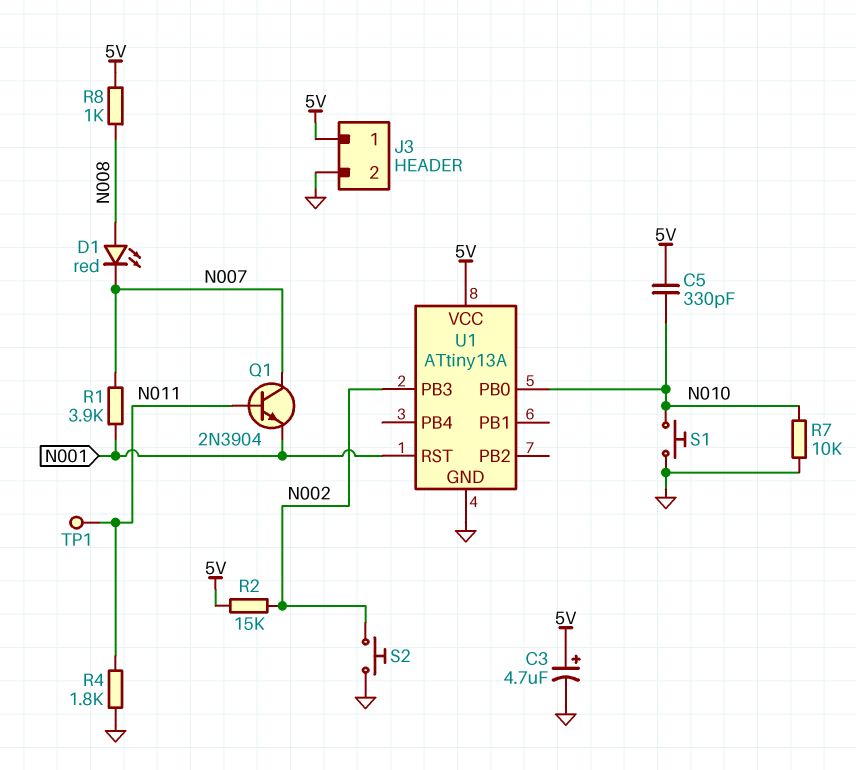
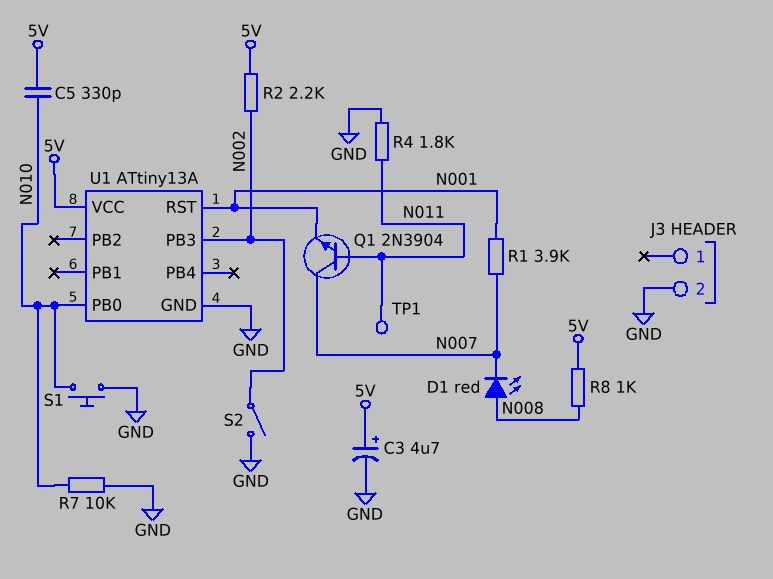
J3 pin 1: 5V -> none
R2: 15k (5V, N002) -> 2.2k (5V, N002)
S2: button (GND, N002) -> switch (GND, N002)

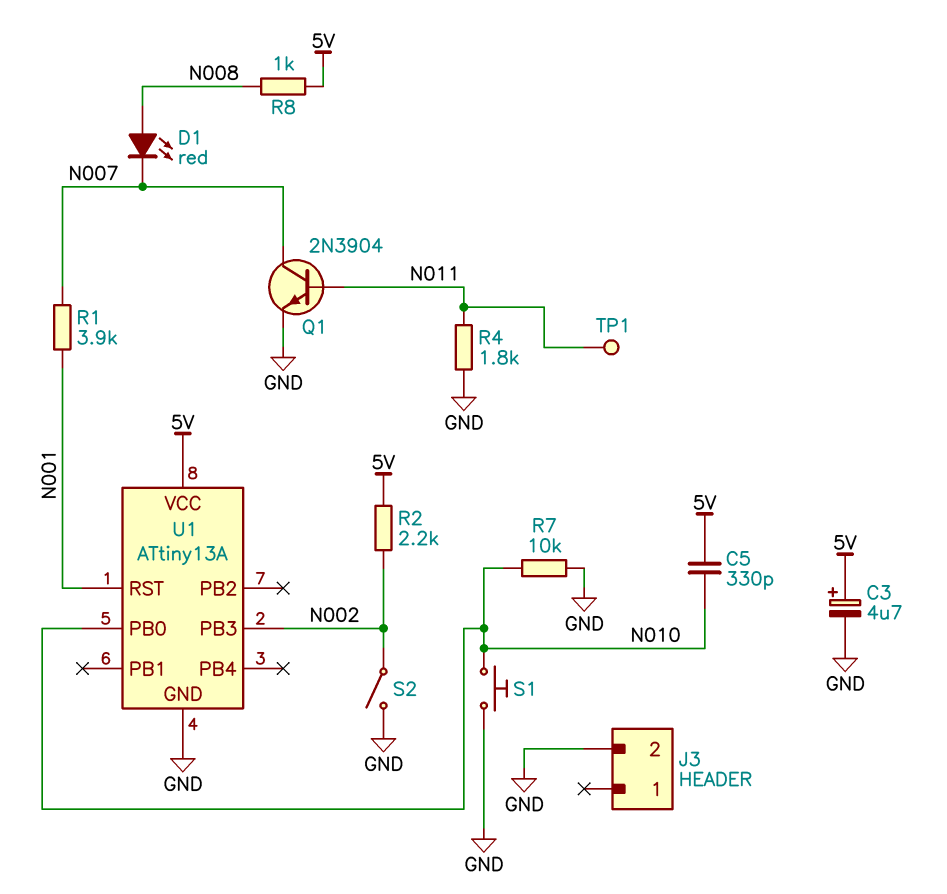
Q1: NPN 2N3904 (B N011, C N007, E N001) -> NPN 2N3904 (B N011, C N007, E GND)

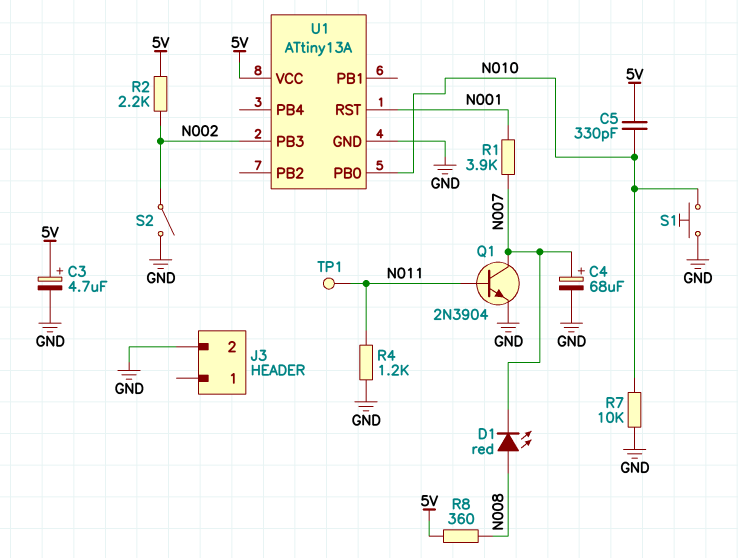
C4: none -> 68uF (plus N007, minus GND)
R4: 1.8k (GND, N011) -> 1.2k (GND, N011)
R8: 1k (5V, N008) -> 360 (5V, N008)

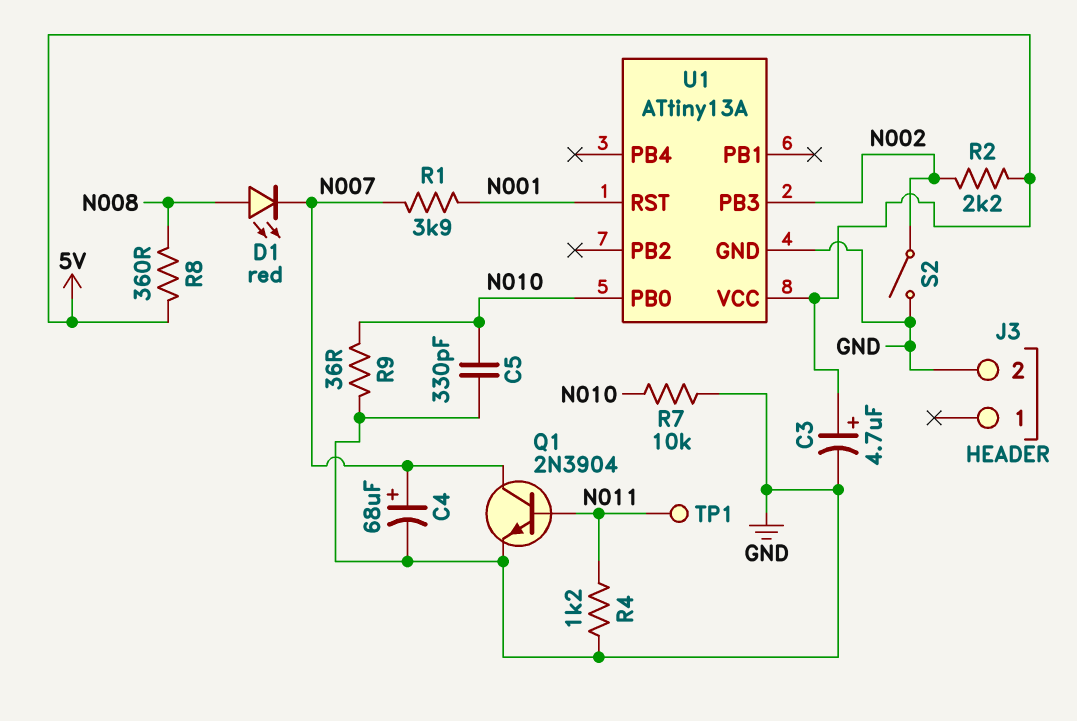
C5: 330pF (5V, N010) -> 330pF (GND, N010)
R9: none -> 36 (GND, N010)
S1: button (GND, N010) -> none

